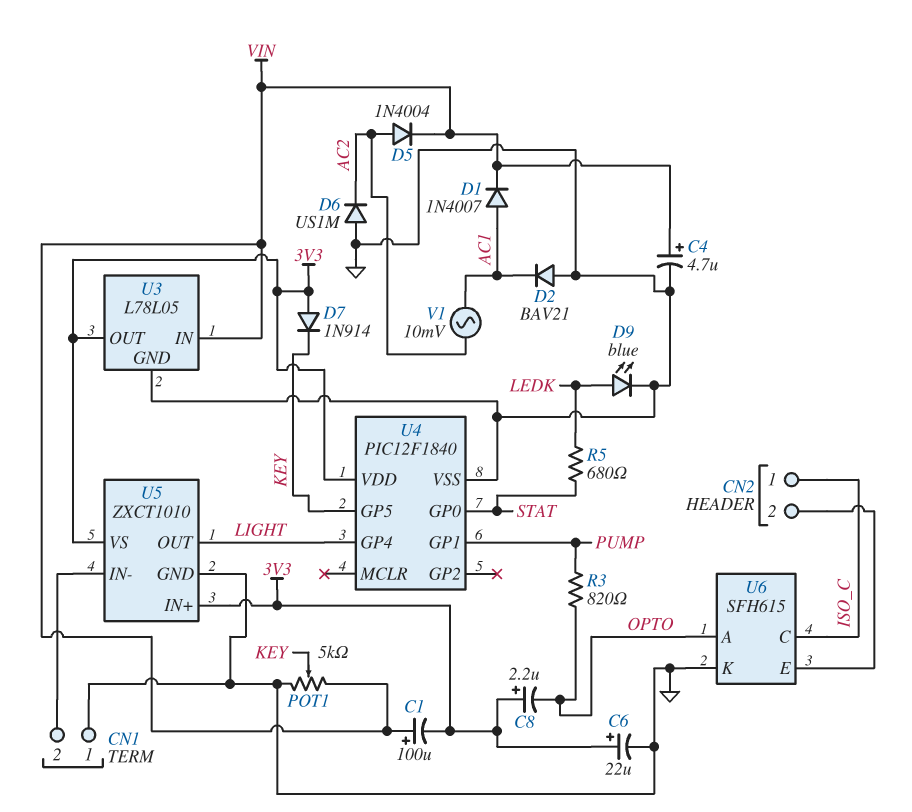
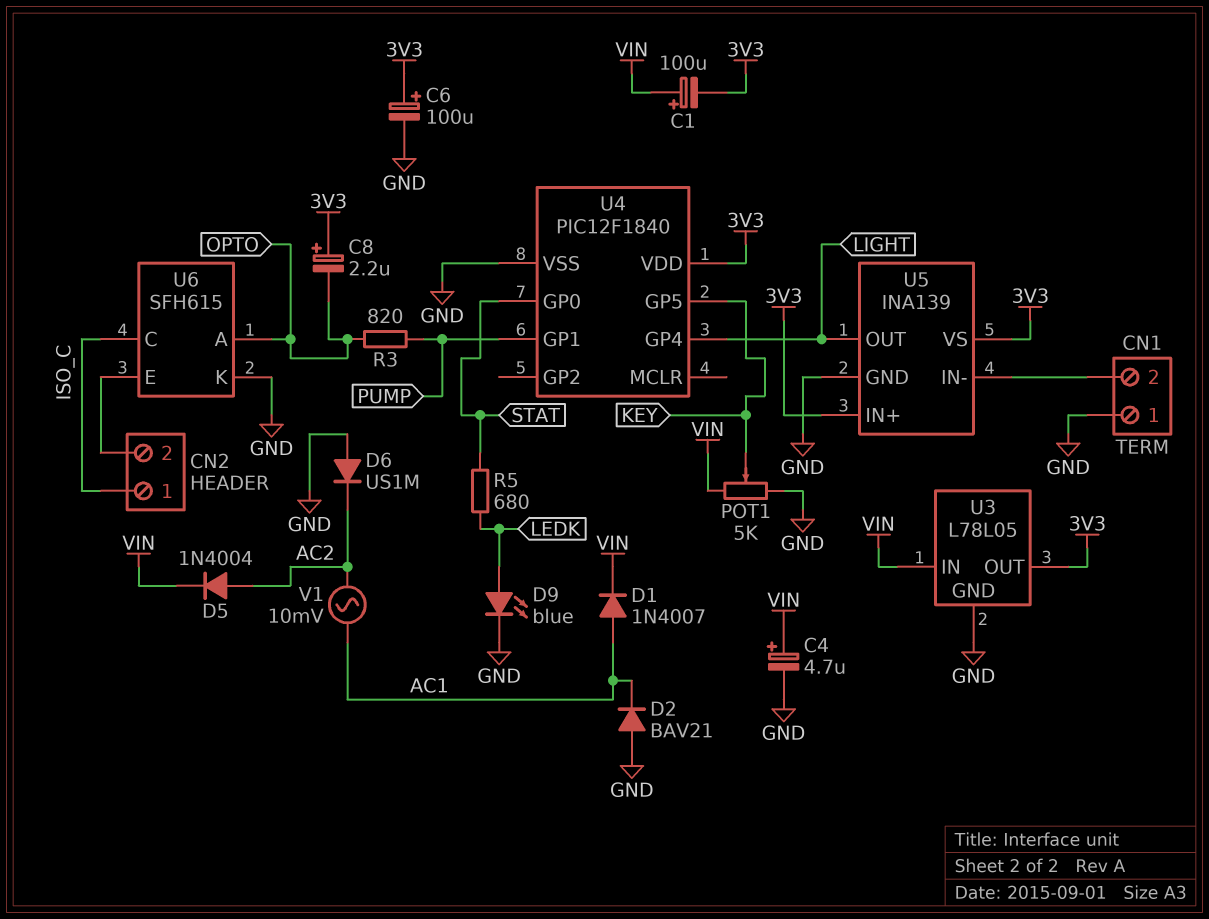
C6: 22uF (plus 3V3, minus GND) -> 100uF (plus 3V3, minus GND)
D7: diode 1N914 (A 3V3, K KEY) -> none
U5: ZXCT1010 -> INA139

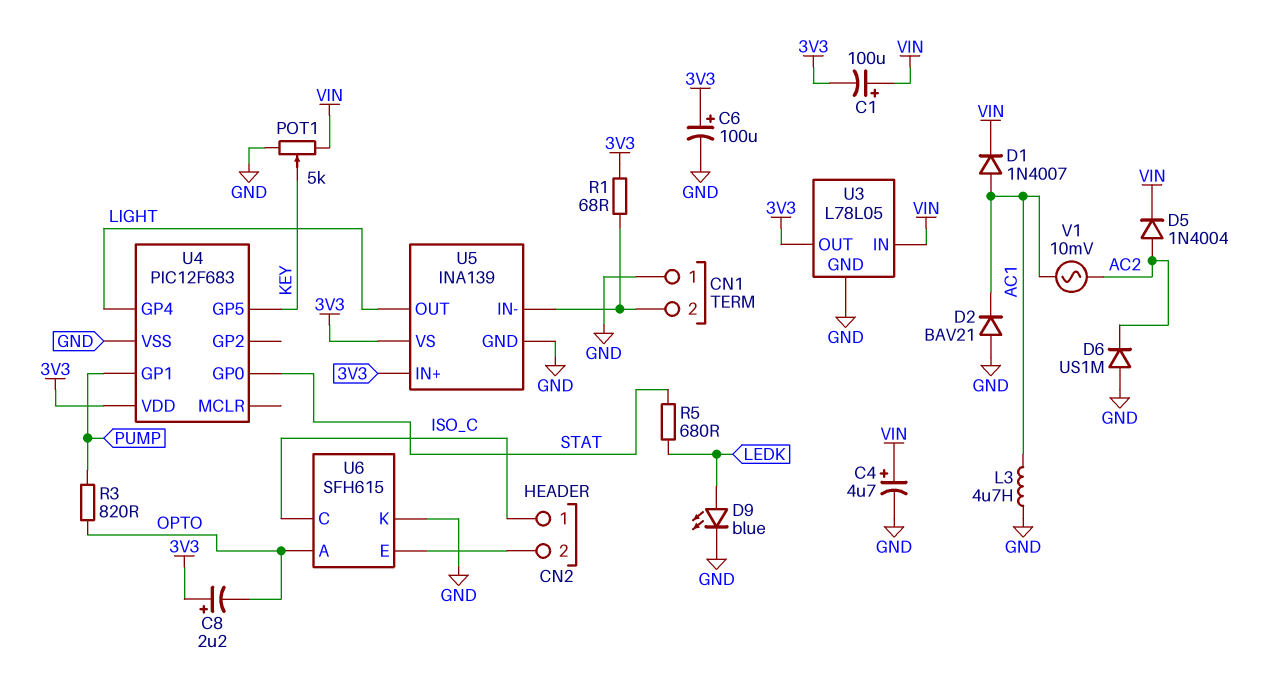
L3: none -> 4.7uH (AC1, GND)
R1: none -> 68 (3V3, CN1/2)
U4: PIC12F1840 -> PIC12F683

